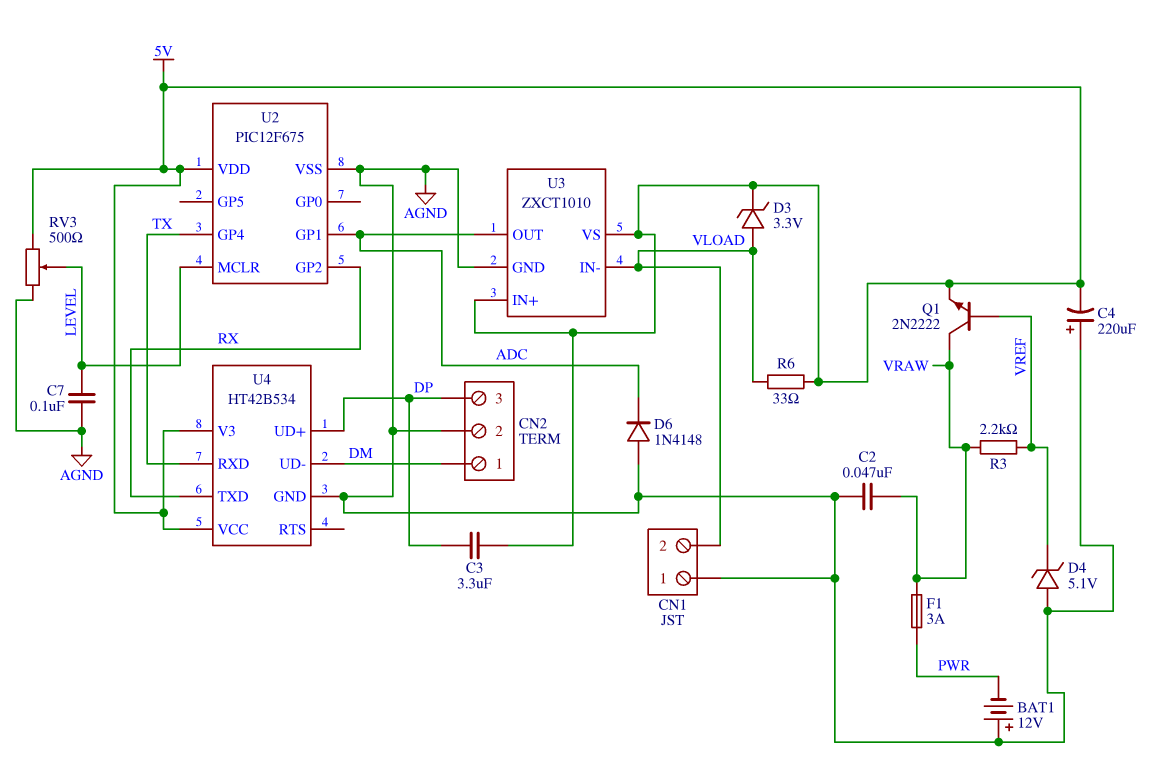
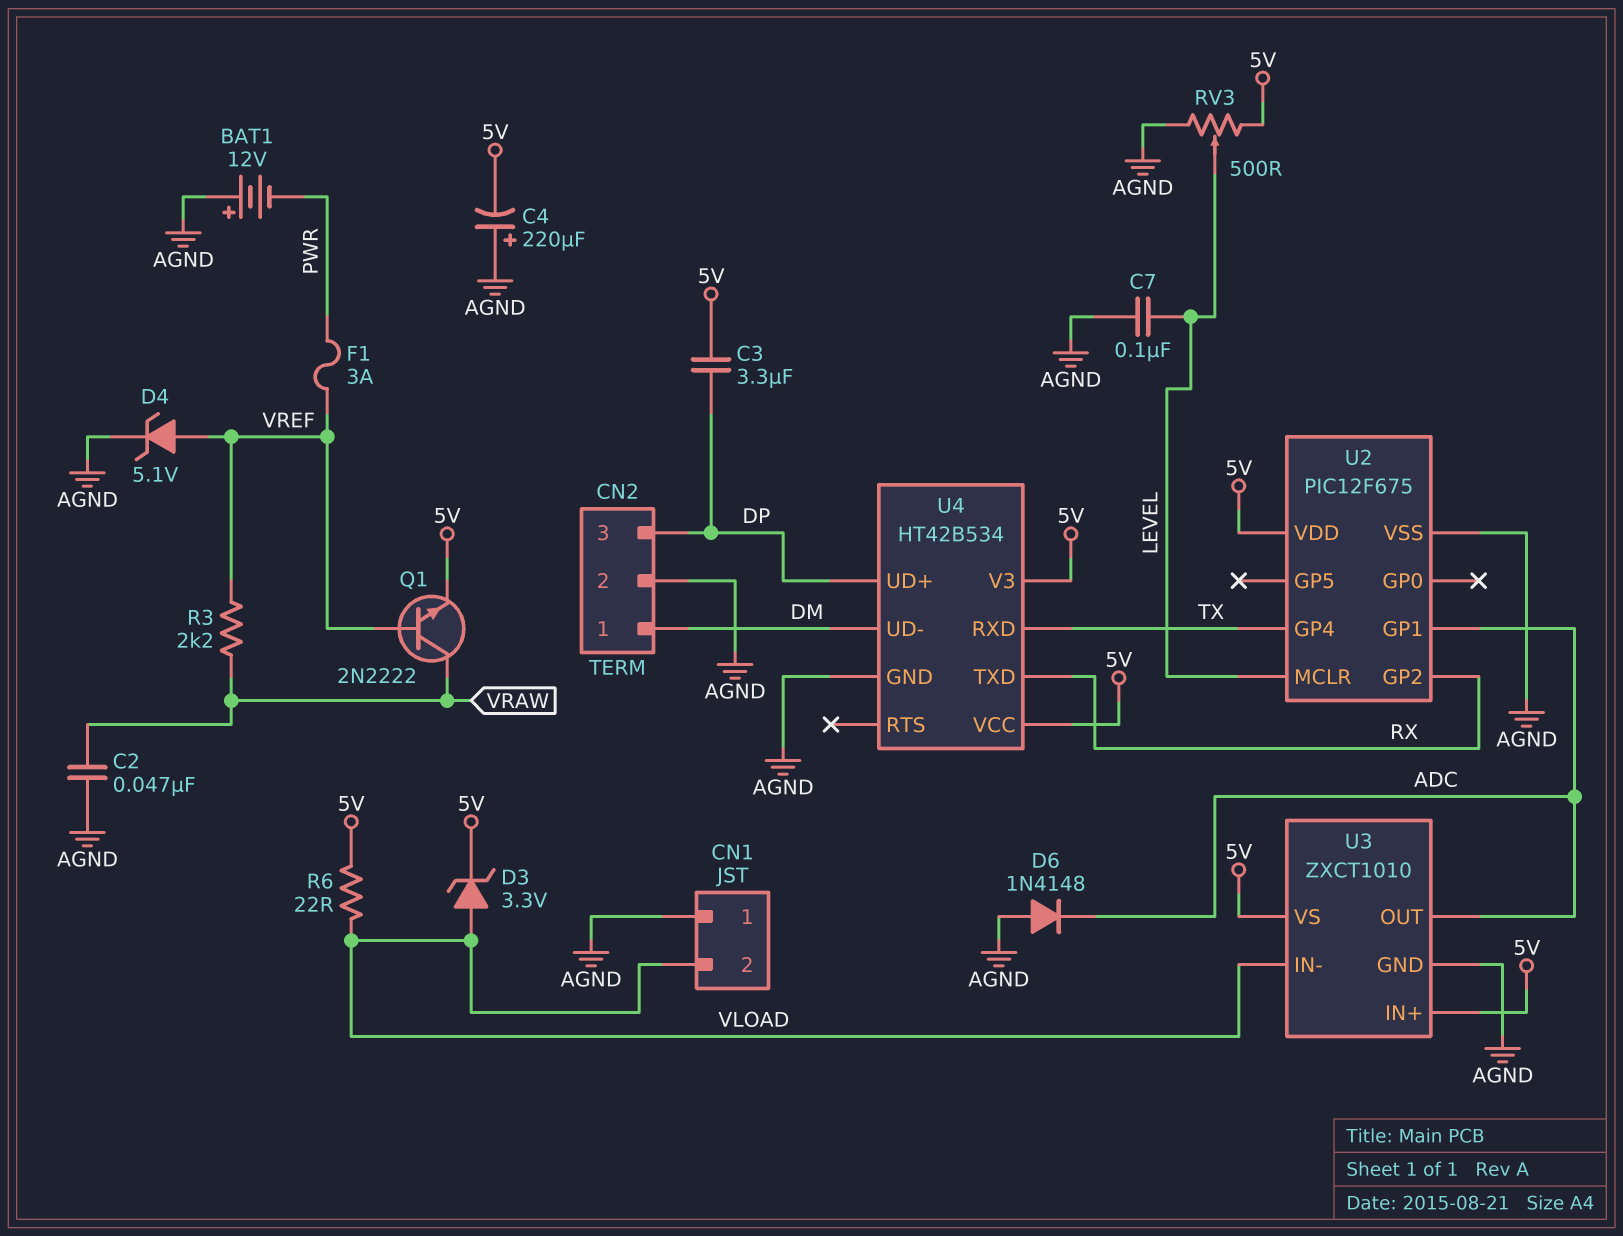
D4: zener 5.1V (A AGND, K VREF) -> zener 5.1V (A VREF, K AGND)
F1: 3A (PWR, VRAW) -> 3A (PWR, VREF)
R6: 33 (5V, VLOAD) -> 22 (5V, VLOAD)

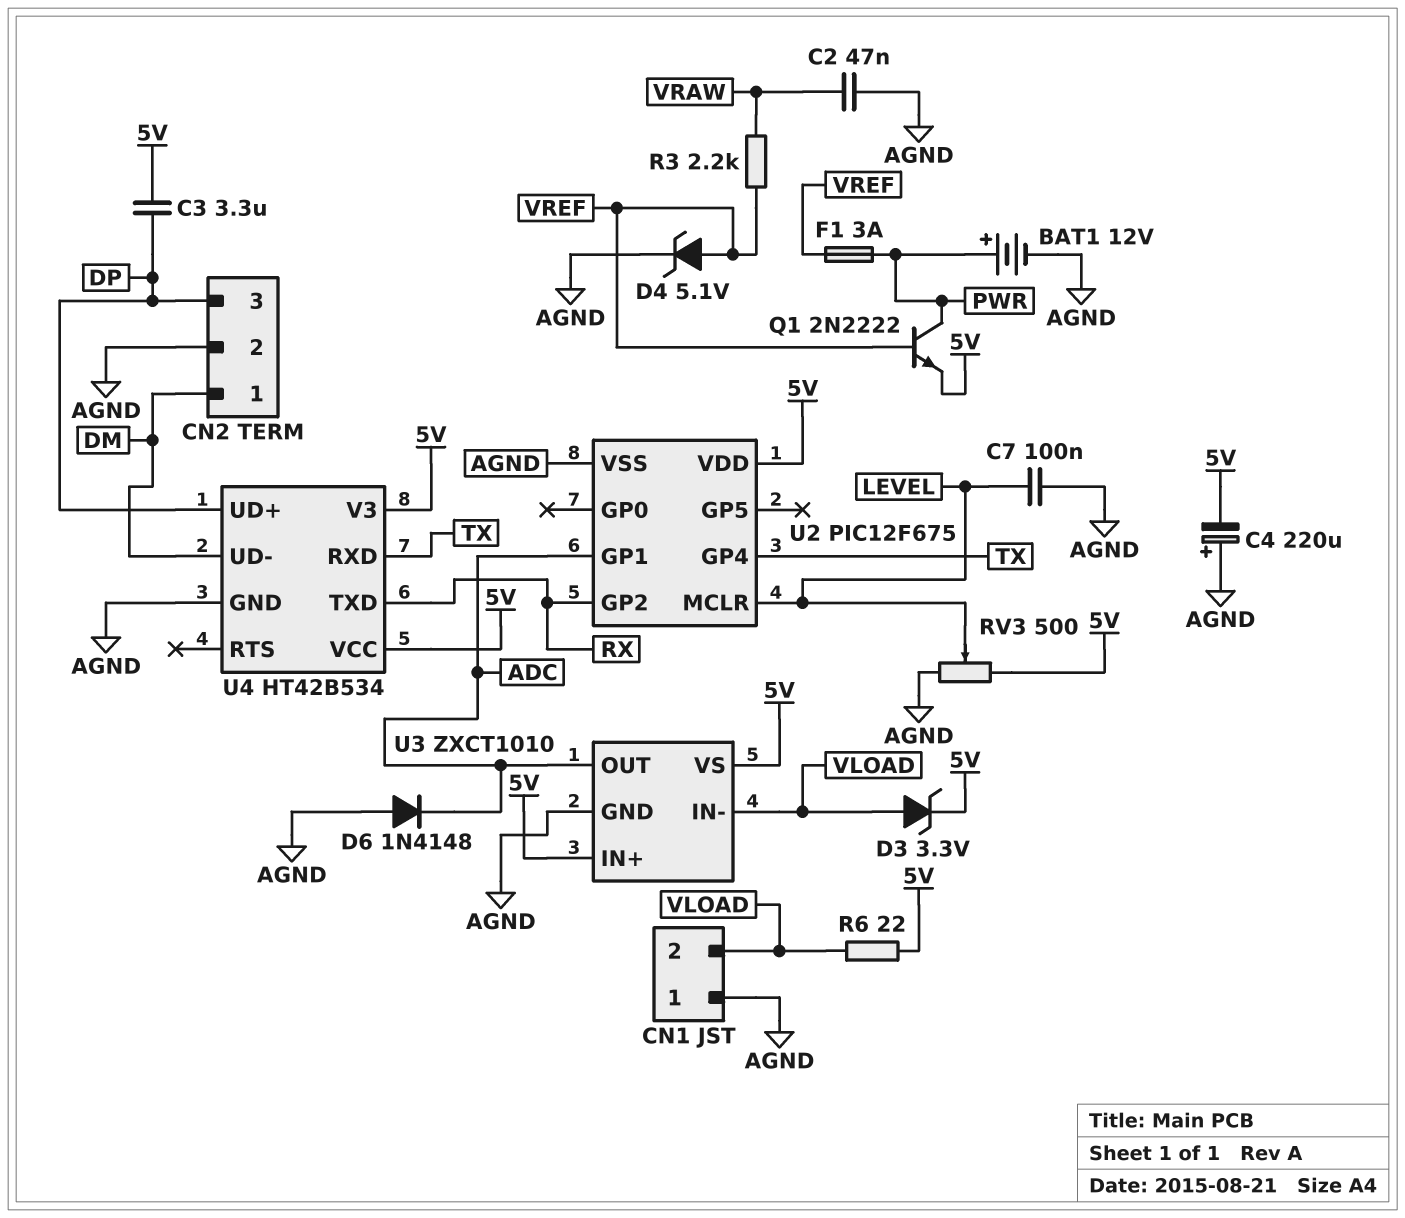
BAT1: 12V (plus AGND, minus PWR) -> 12V (plus PWR, minus AGND)
Q1: NPN 2N2222 (B VREF, C VRAW, E 5V) -> NPN 2N2222 (B VREF, C PWR, E 5V)

